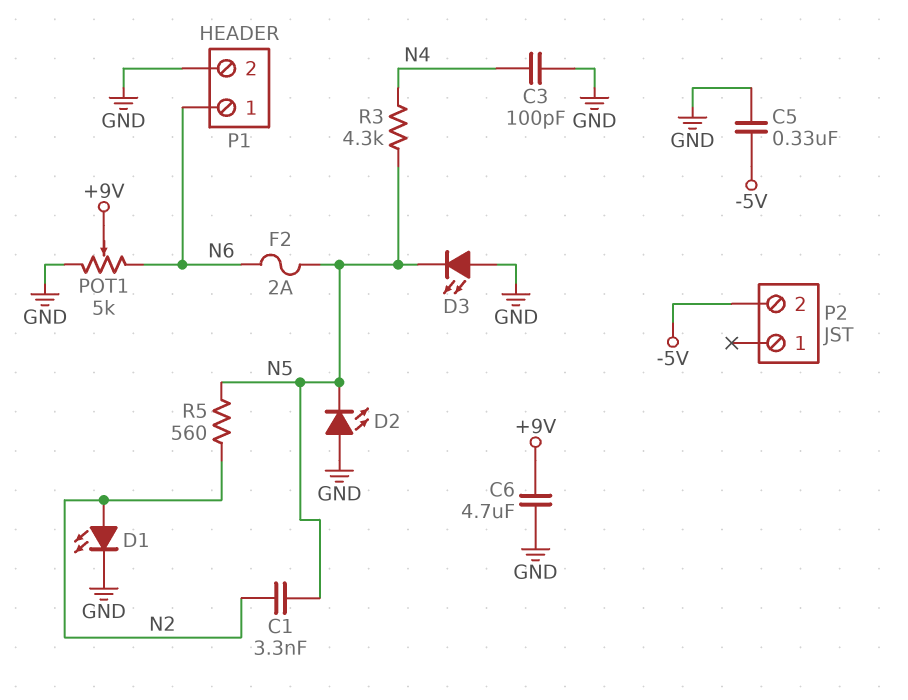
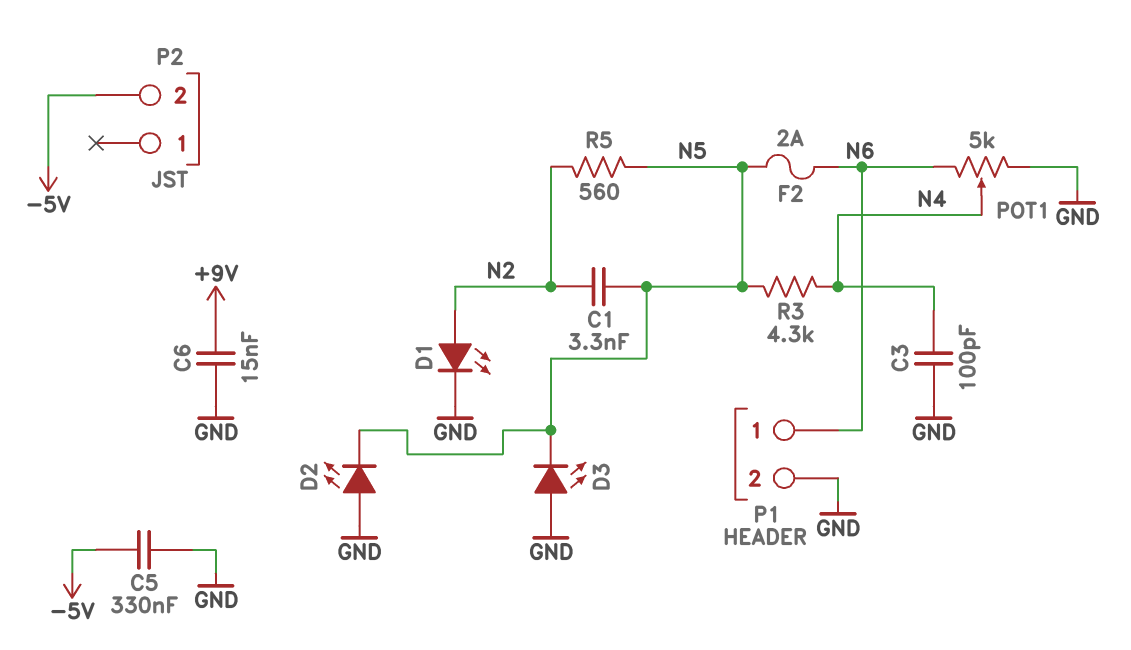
C6: 4.7uF (+9V, GND) -> 15nF (+9V, GND)
POT1: 5k (GND, N6, wiper +9V) -> 5k (GND, N6, wiper N4)

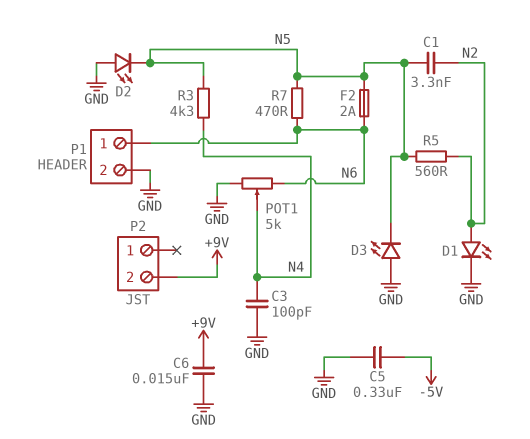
P2 pin 2: -5V -> +9V
R7: none -> 470 (N5, N6)

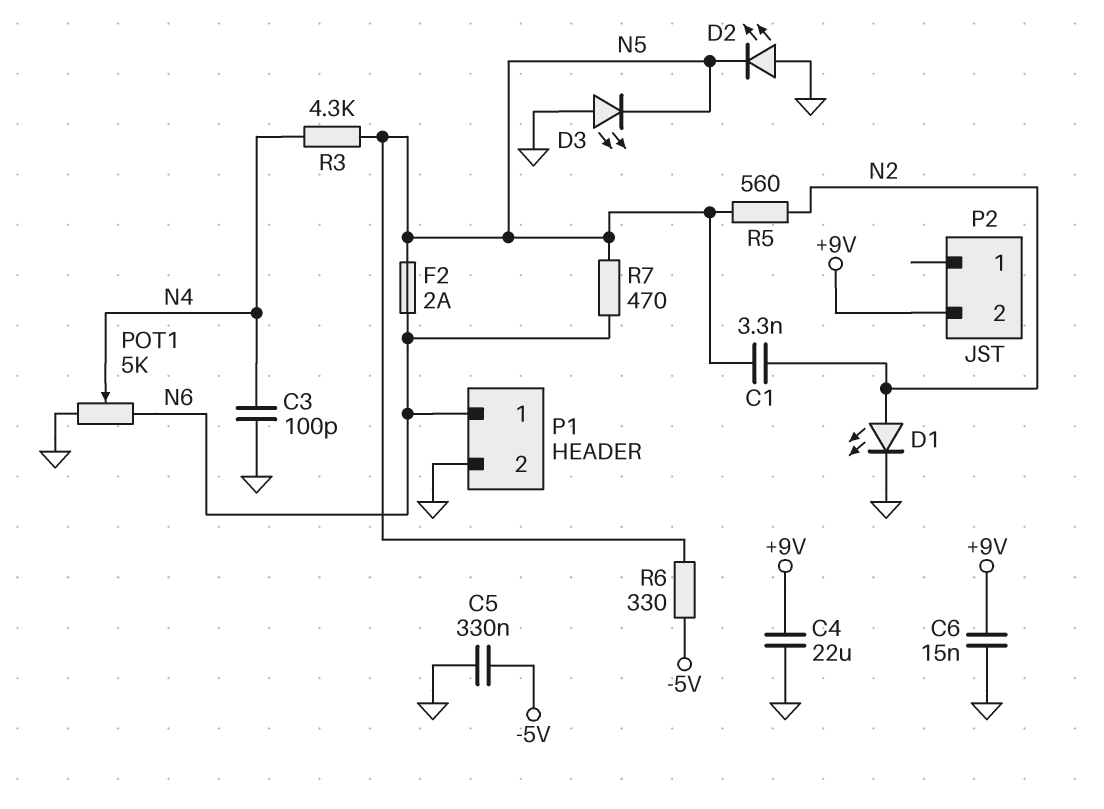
C4: none -> 22uF (+9V, GND)
R6: none -> 330 (-5V, N5)

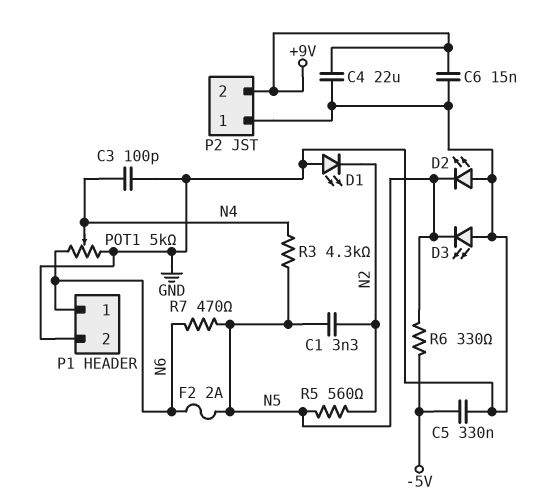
D1: LED (A N2, K GND) -> LED (A GND, K N2)
P2 pin 1: none -> GND

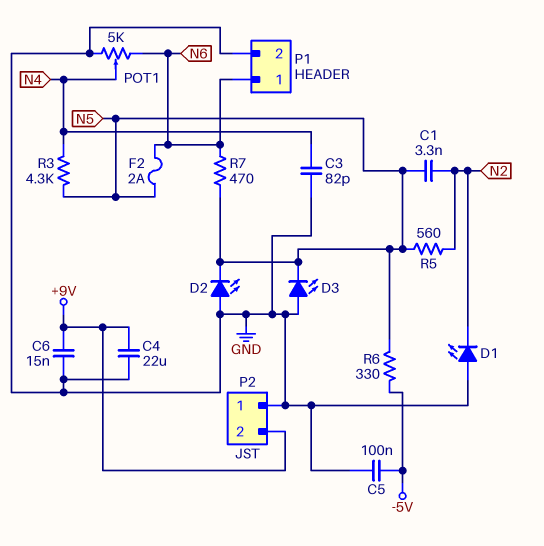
C3: 100pF (GND, N4) -> 82pF (GND, N4)
C5: 330nF (-5V, GND) -> 100nF (-5V, GND)

